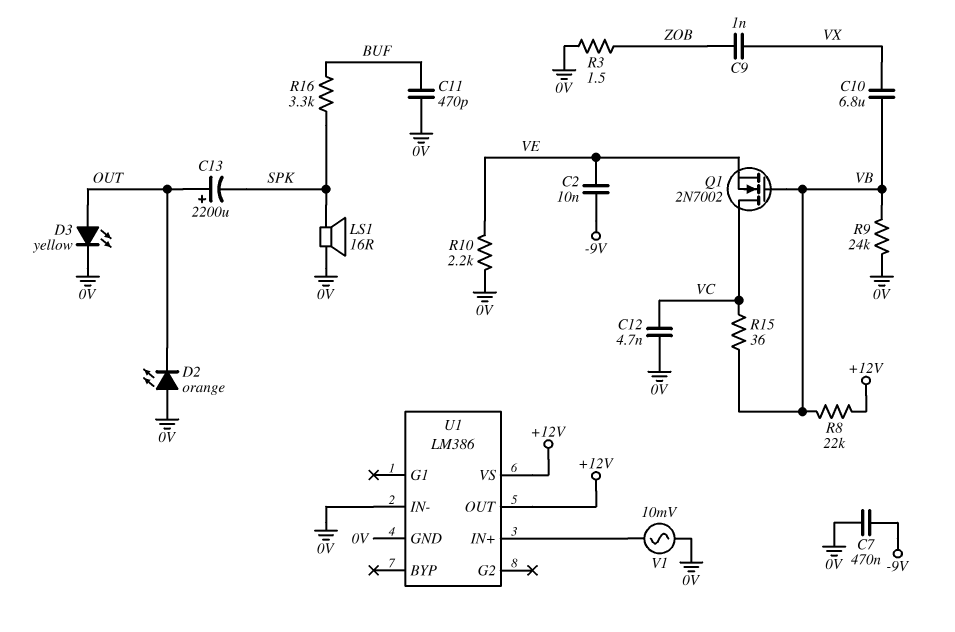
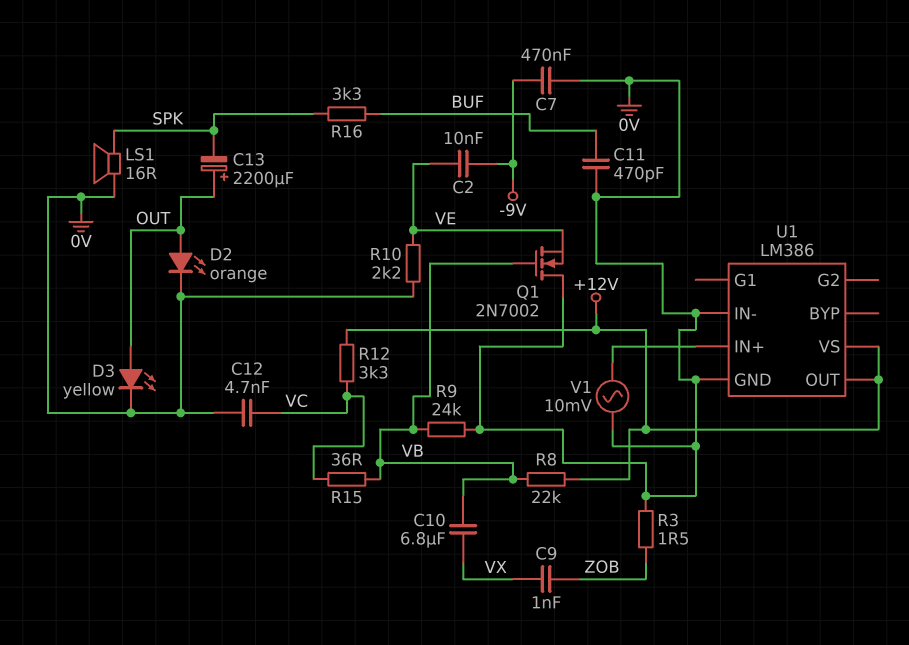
D2: LED orange (A 0V, K OUT) -> LED orange (A OUT, K 0V)
Q1: NMOS 2N7002 (G VB, D VC, S VE) -> NMOS 2N7002 (G VB, D 0V, S VE)
R12: none -> 3.3k (+12V, VC)

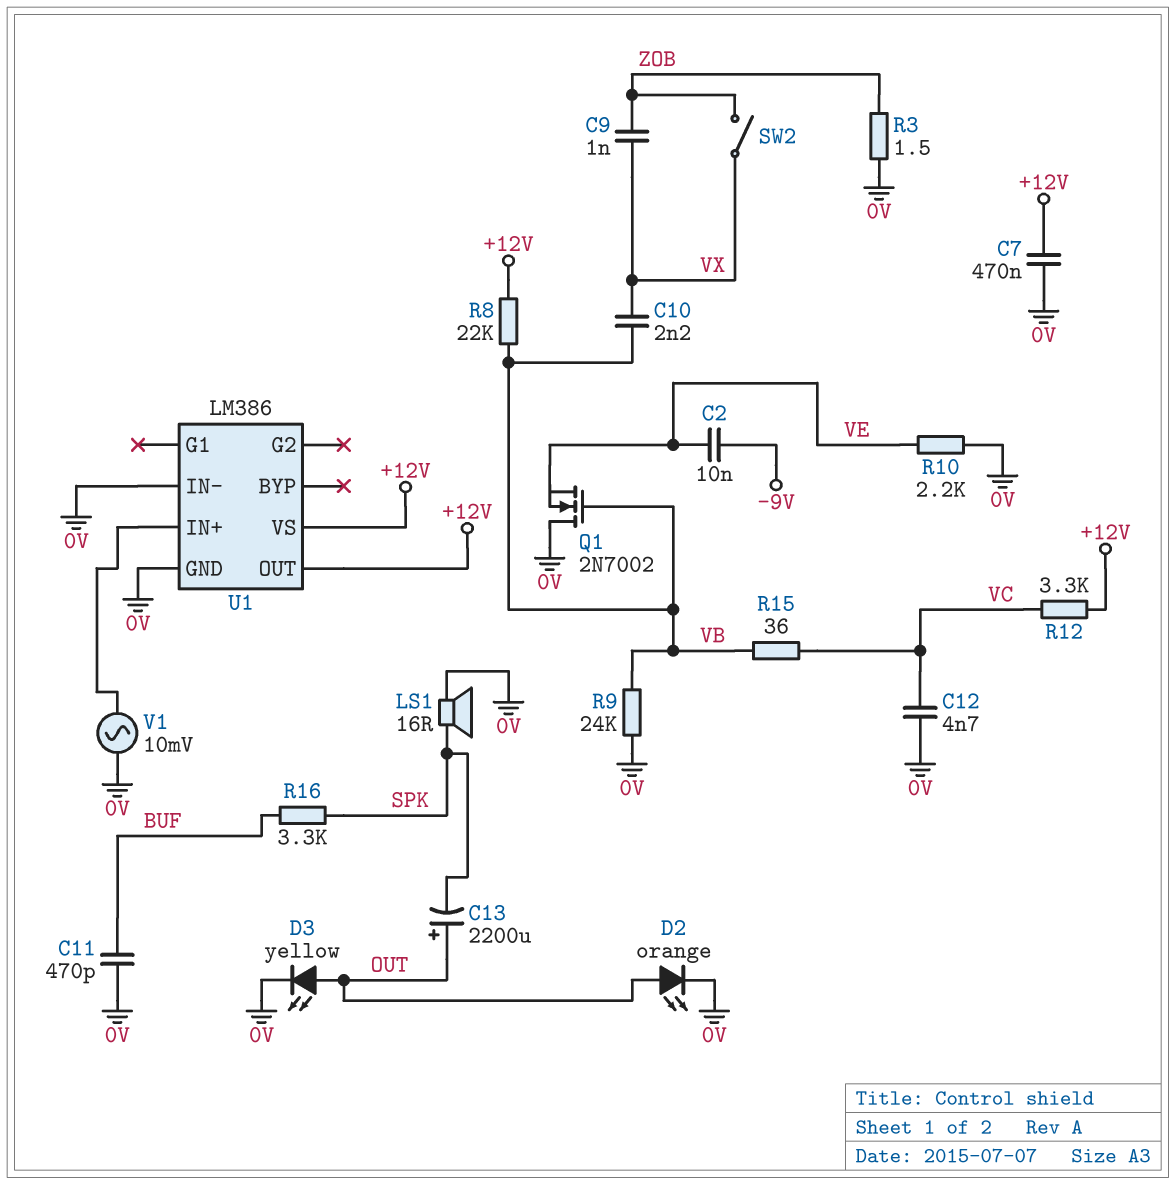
C7: 470nF (-9V, 0V) -> 470nF (+12V, 0V)
C10: 6.8uF (VB, VX) -> 2.2nF (VB, VX)
SW2: none -> switch (VX, ZOB)

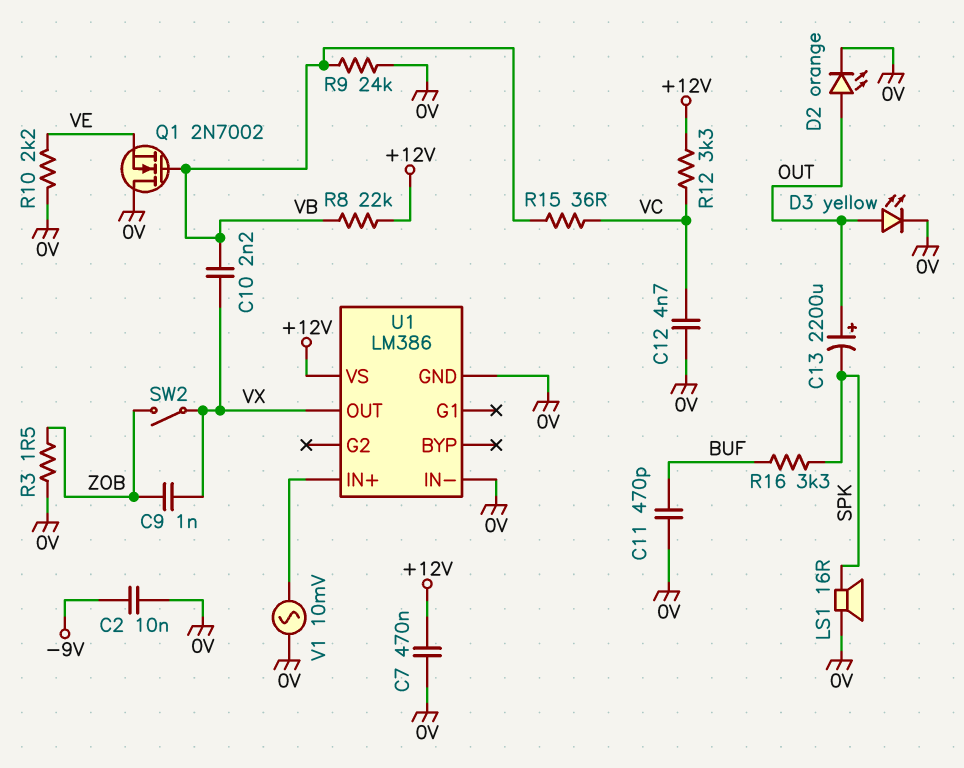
C2: 10nF (-9V, VE) -> 10nF (-9V, 0V)
U1 pin OUT: +12V -> VX

